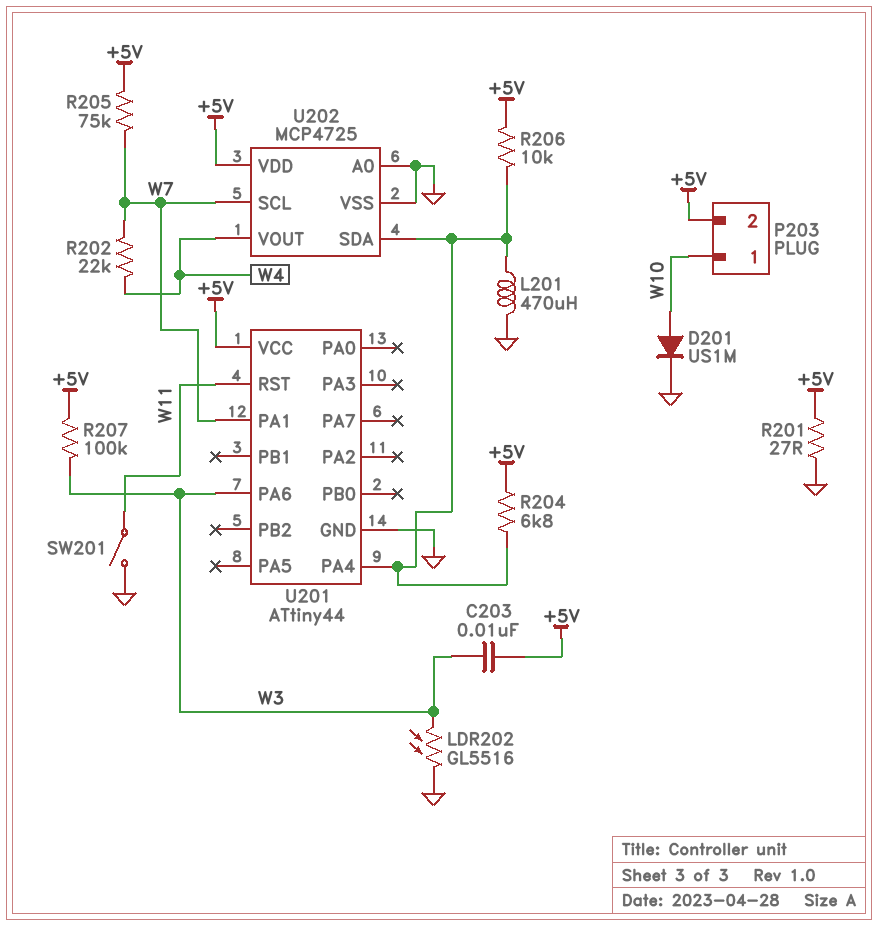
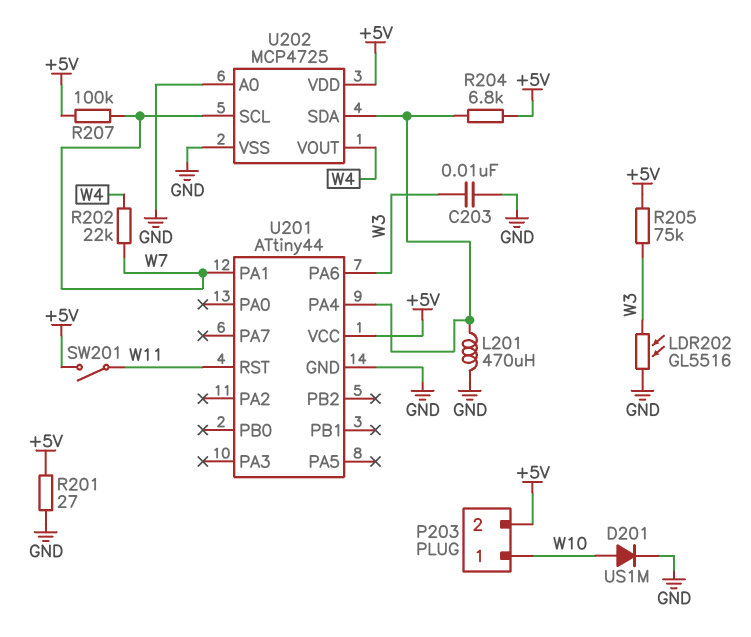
C203: 10nF (+5V, W3) -> 10nF (GND, W3)
R205: 75k (+5V, W7) -> 75k (+5V, W3)
R206: 10k (+5V, U201/PA4) -> none
R207: 100k (+5V, W3) -> 100k (+5V, W7)
SW201: switch (GND, W11) -> switch (+5V, W11)

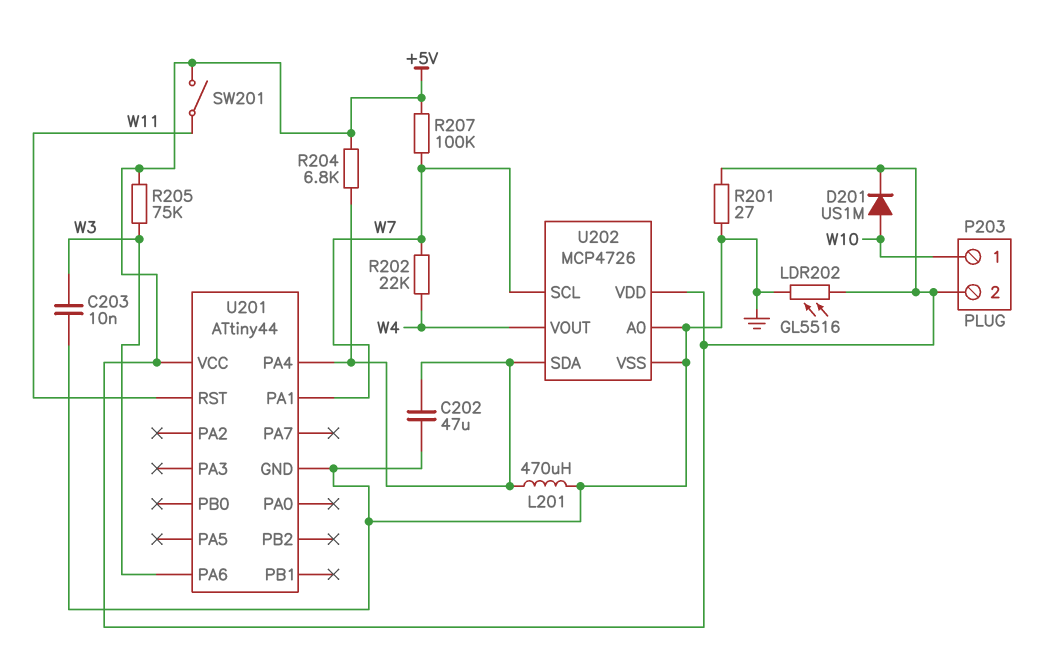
C202: none -> 47uF (GND, U201/PA4)
D201: diode US1M (A W10, K GND) -> diode US1M (A W10, K +5V)
LDR202: GL5516 (GND, W3) -> GL5516 (+5V, GND)
U202: MCP4725 -> MCP4726

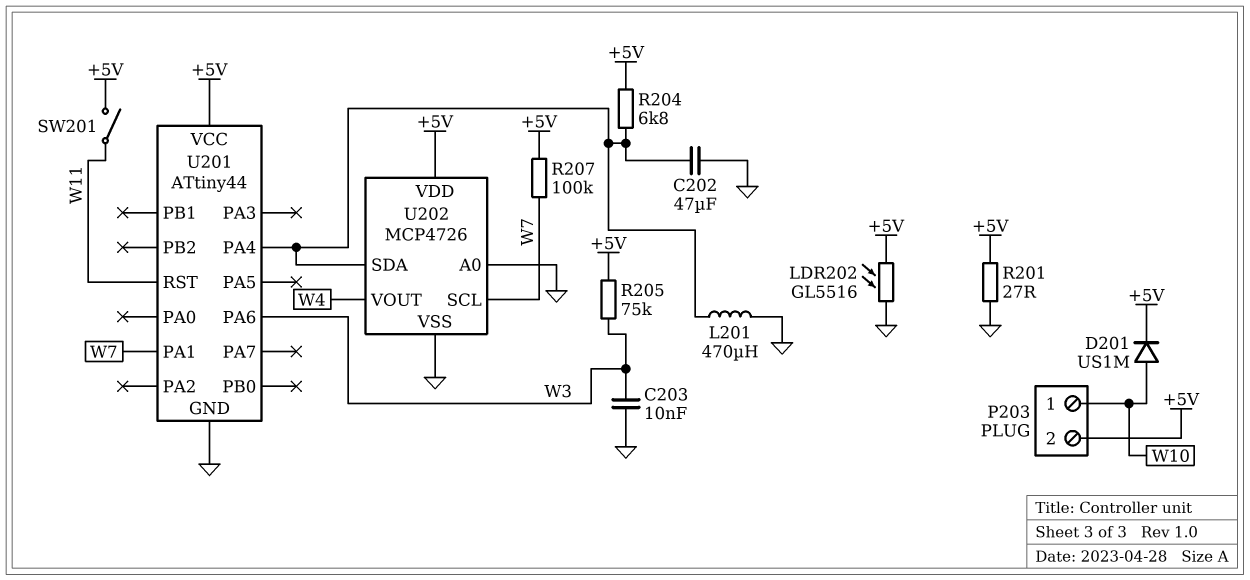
R202: 22k (W4, W7) -> none

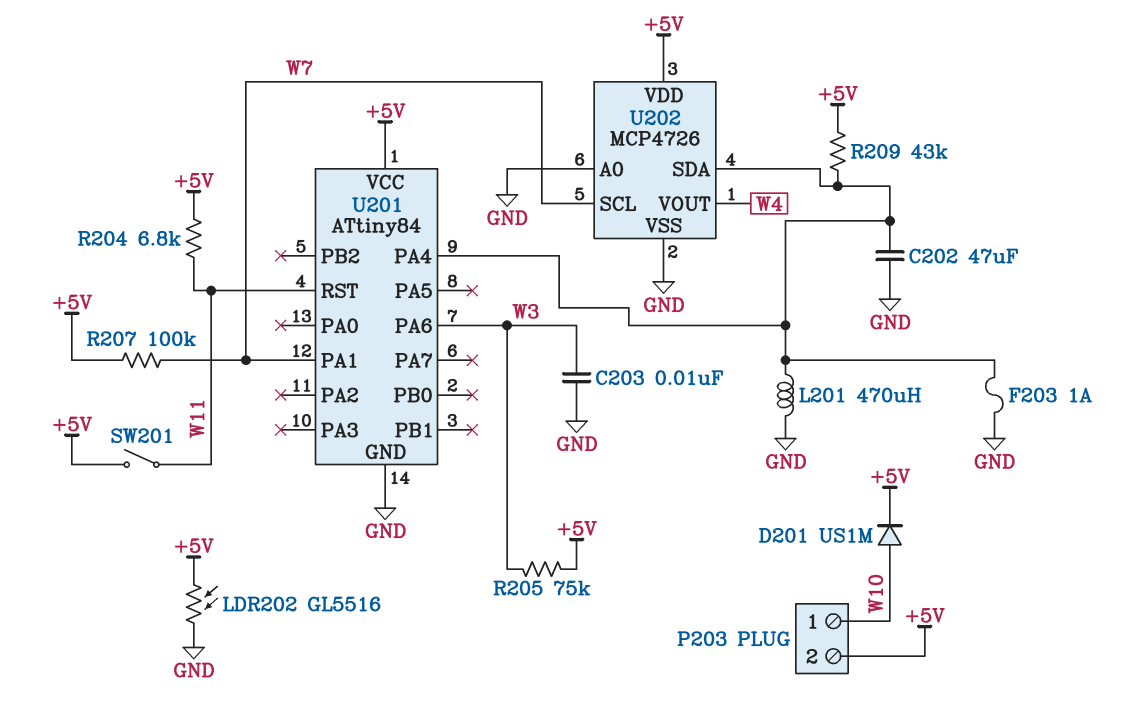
F203: none -> 1A (GND, U201/PA4)
R201: 27 (+5V, GND) -> none
R204: 6.8k (+5V, U201/PA4) -> 6.8k (+5V, W11)
R209: none -> 43k (+5V, U201/PA4)
U201: ATtiny44 -> ATtiny84

